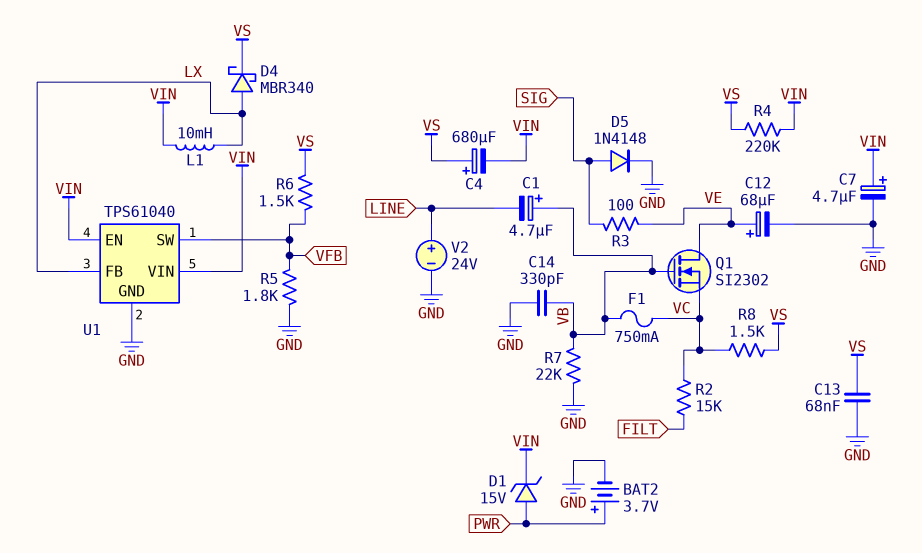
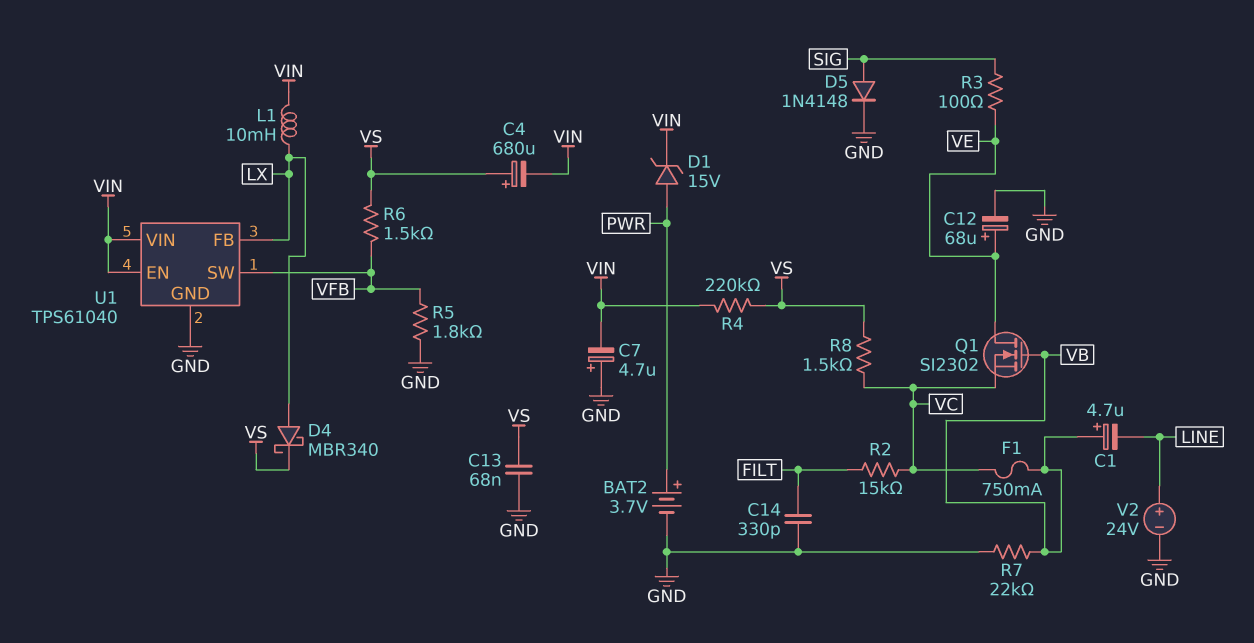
C7: 4.7uF (plus VIN, minus GND) -> 4.7uF (plus GND, minus VIN)
C14: 330pF (GND, VB) -> 330pF (FILT, GND)

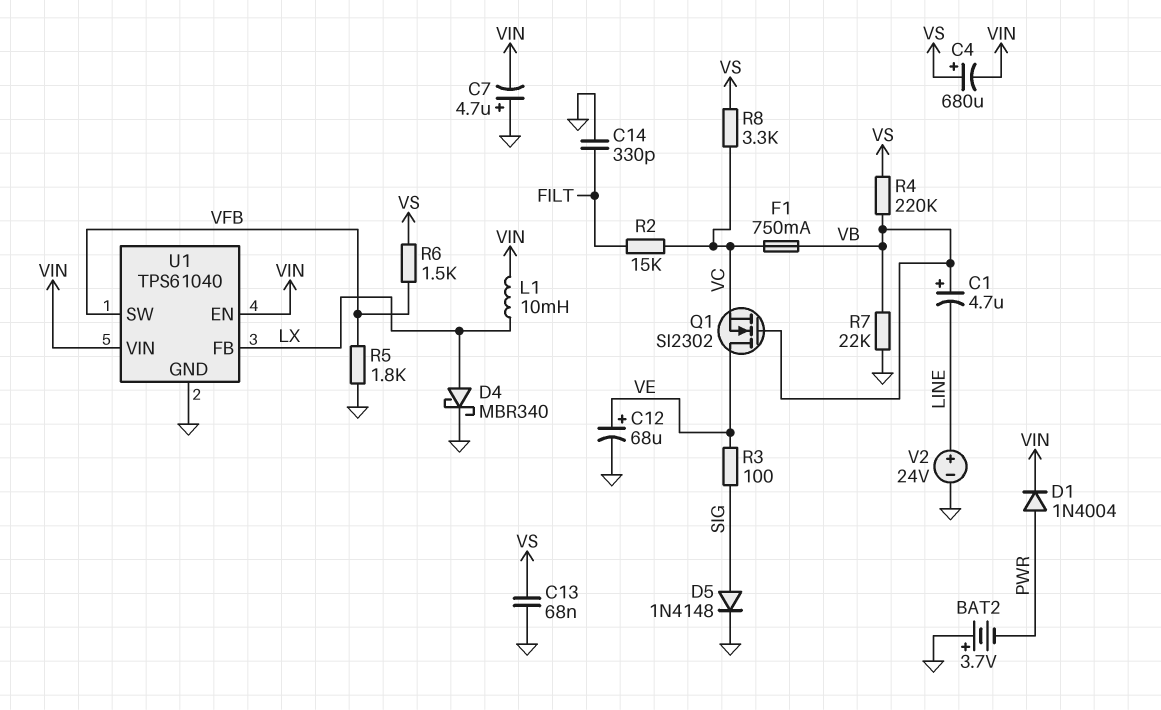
BAT2: 3.7V (plus PWR, minus GND) -> 3.7V (plus GND, minus PWR)
D1: zener 15V (A PWR, K VIN) -> diode 1N4004 (A PWR, K VIN)
D4: schottky MBR340 (A LX, K VS) -> schottky MBR340 (A LX, K GND)
R4: 220k (VIN, VS) -> 220k (VB, VS)
R8: 1.5k (VC, VS) -> 3.3k (VC, VS)

